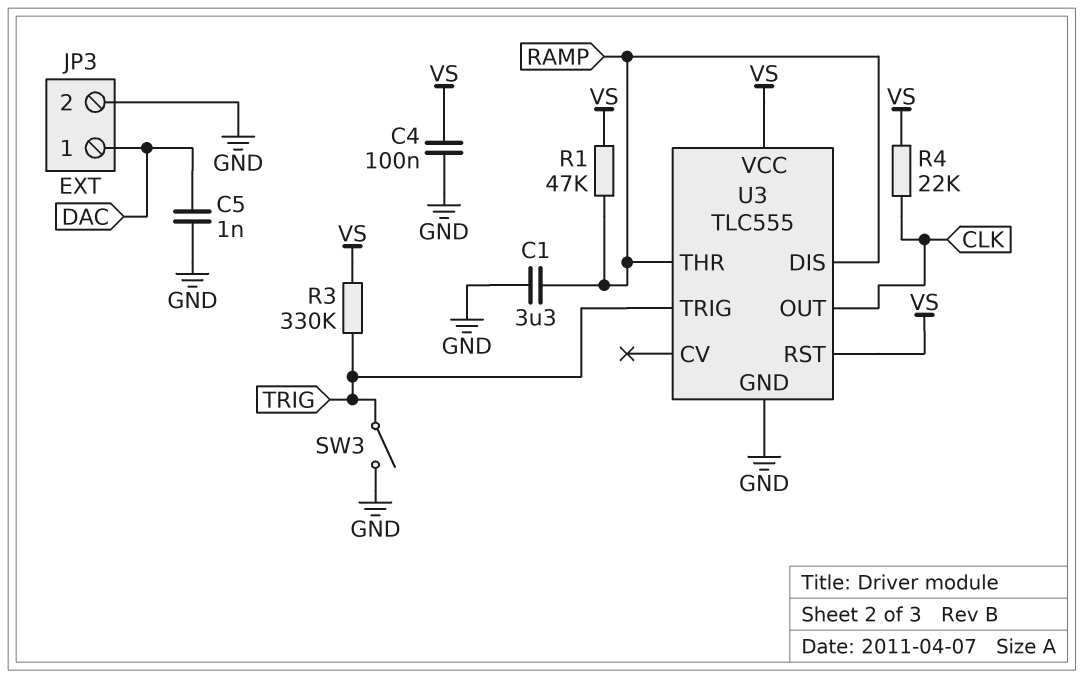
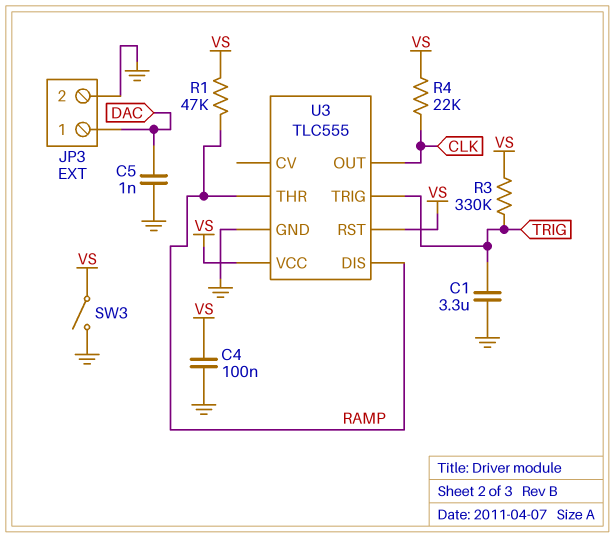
C1: 3.3uF (GND, RAMP) -> 3.3uF (GND, TRIG)
SW3: switch (GND, TRIG) -> switch (GND, VS)

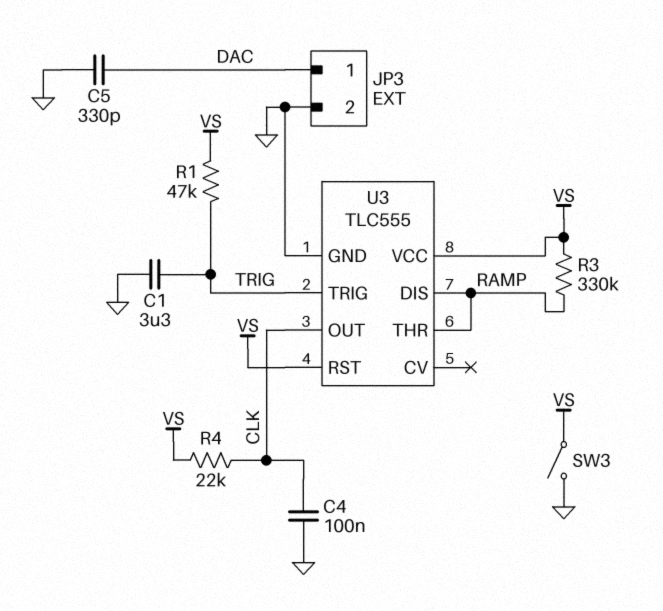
C4: 100nF (GND, VS) -> 100nF (CLK, GND)
C5: 1nF (DAC, GND) -> 330pF (DAC, GND)
R1: 47k (RAMP, VS) -> 47k (TRIG, VS)
R3: 330k (TRIG, VS) -> 330k (RAMP, VS)

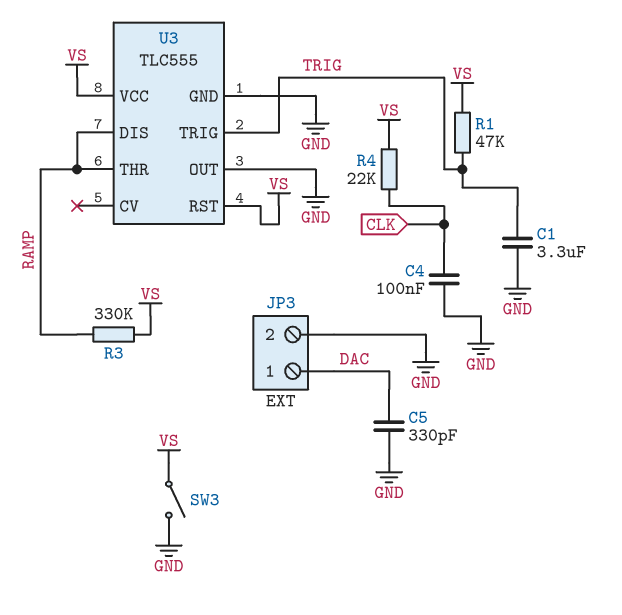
U3 pin OUT: CLK -> GND

